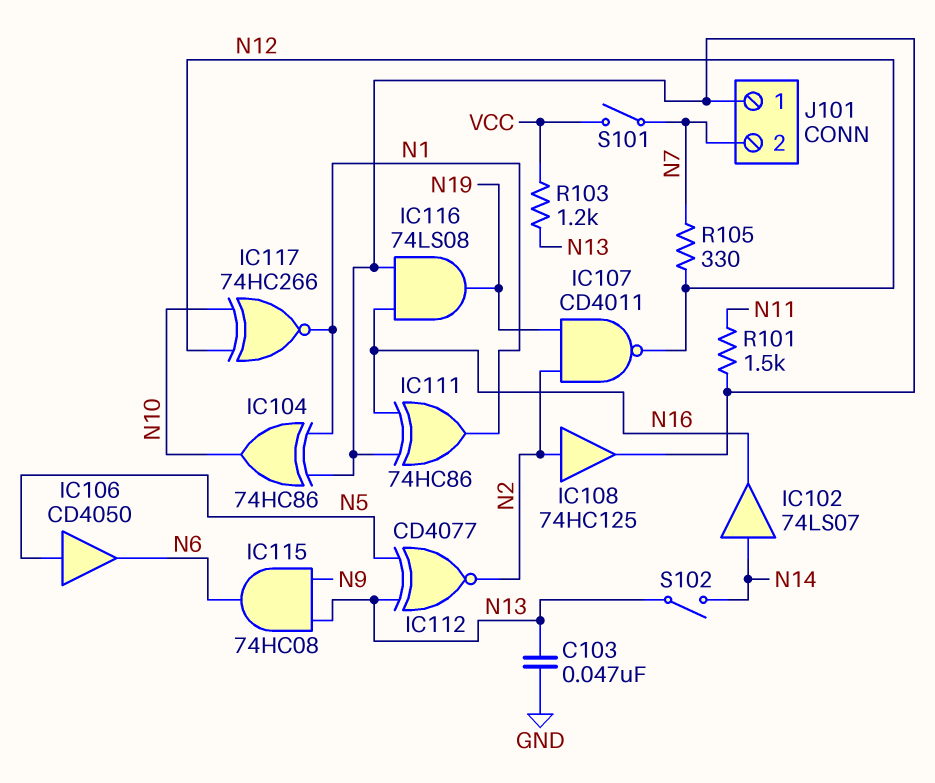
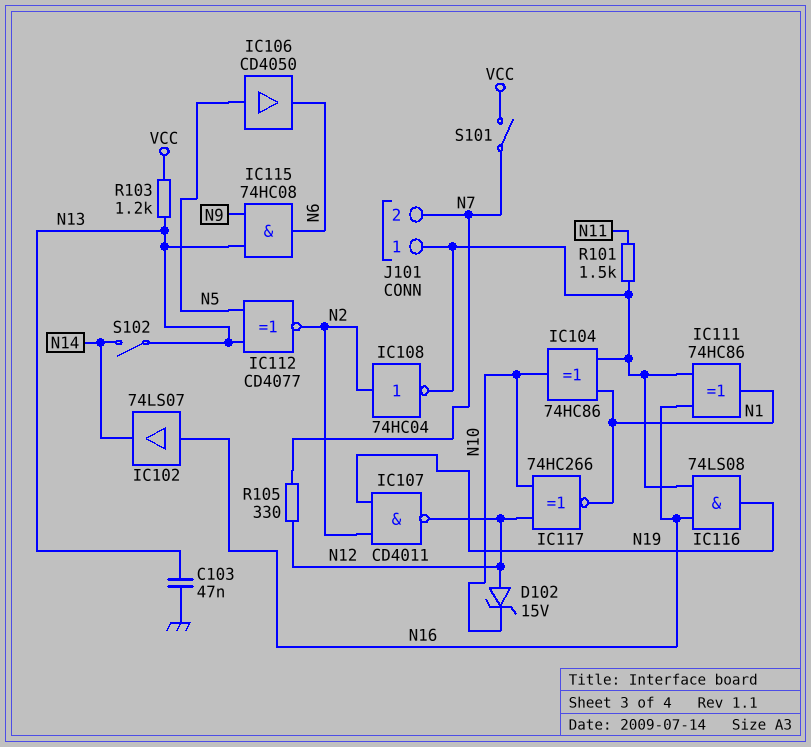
D102: none -> zener 15V (A N12, K N10)
IC102: buffer 74LS07 (in N14, out N16) -> buffer 74LS07 (in N16, out N14)
IC108: buffer 74HC125 (in N2, out J101/1) -> NOT 74HC04 (in N2, out J101/1)

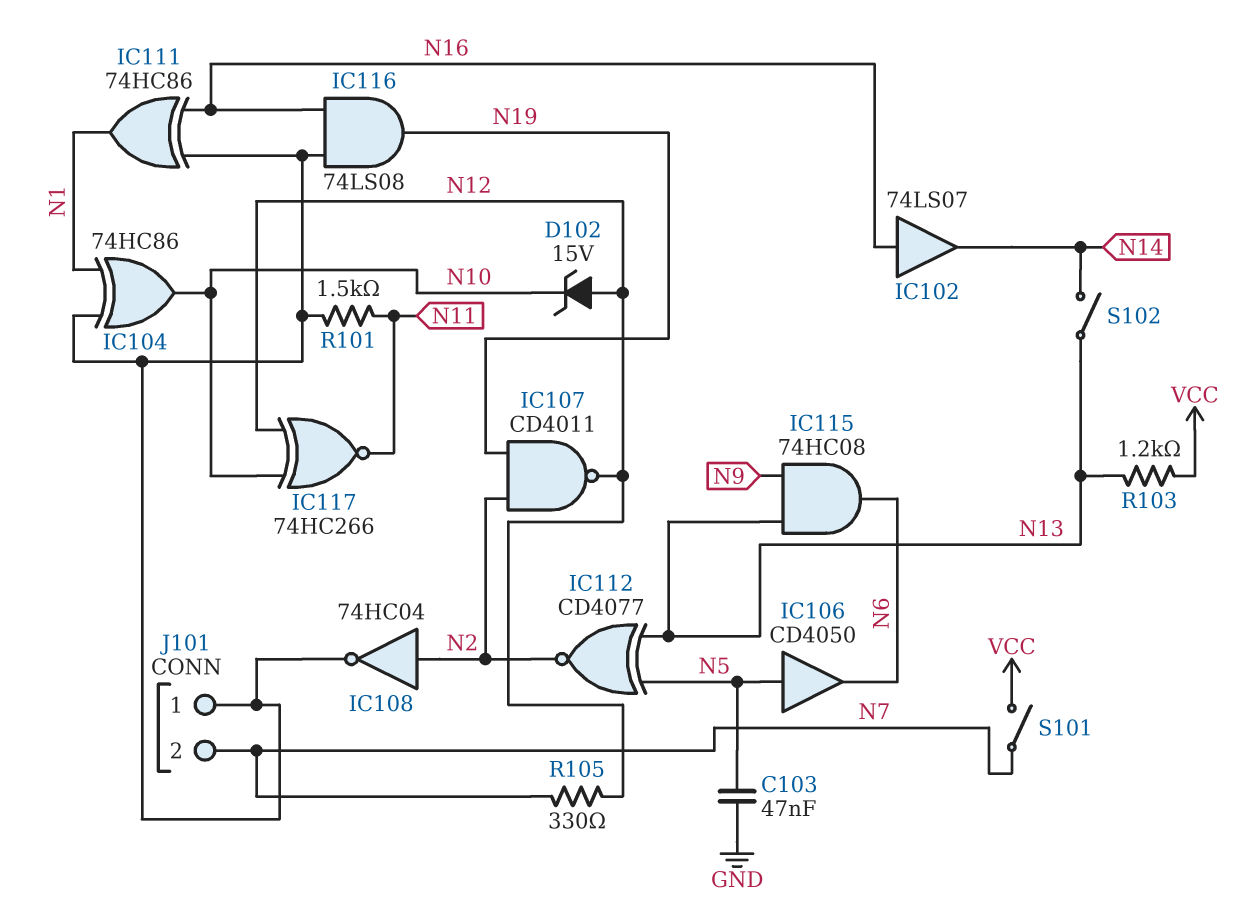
C103: 47nF (GND, N13) -> 47nF (GND, N5)
IC117: XNOR 74HC266 (in N10, in N12, out N1) -> XNOR 74HC266 (in N10, in N12, out N11)

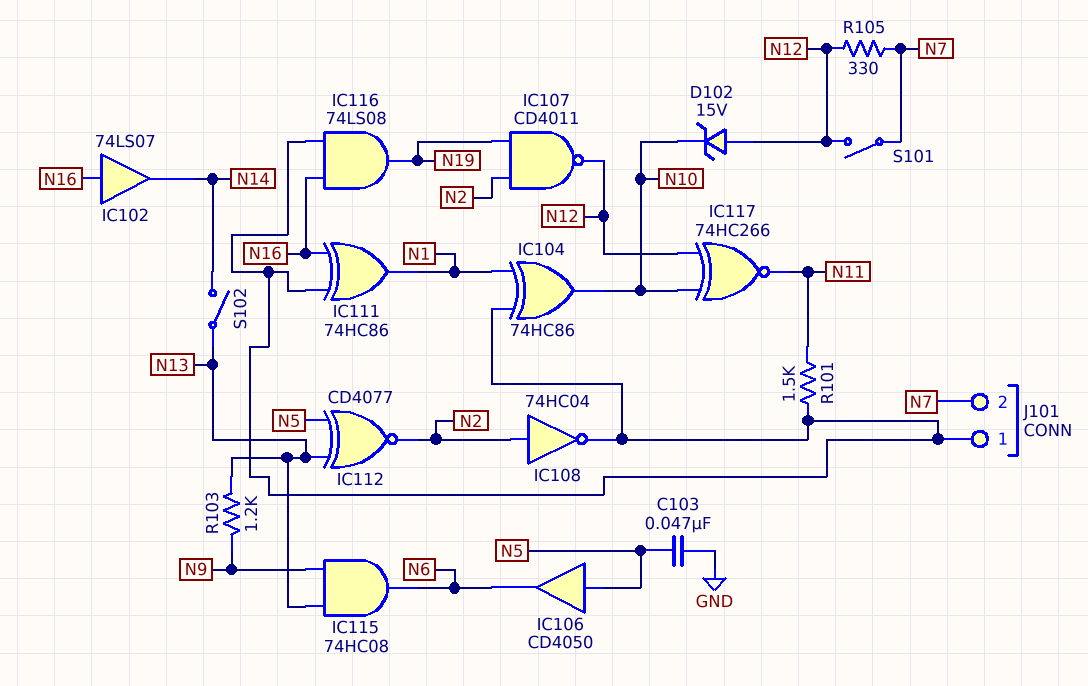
R103: 1.2k (N13, VCC) -> 1.2k (N9, N13)
S101: switch (N7, VCC) -> switch (N7, N12)

